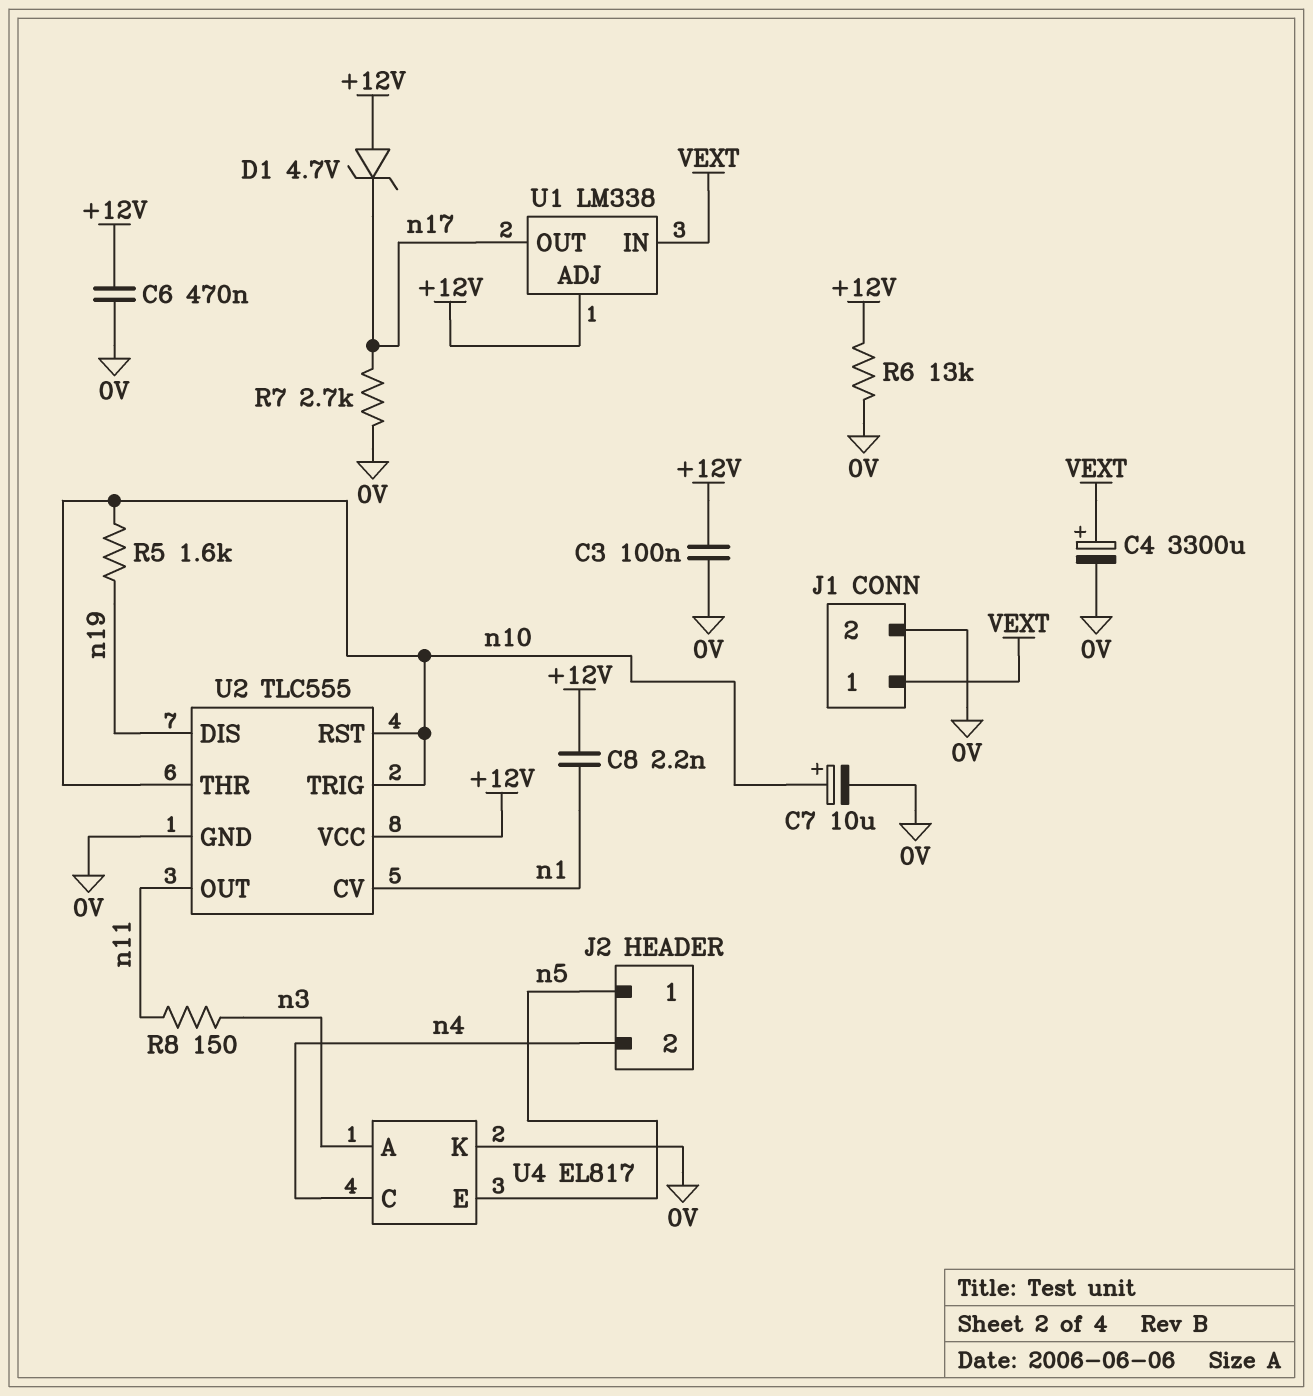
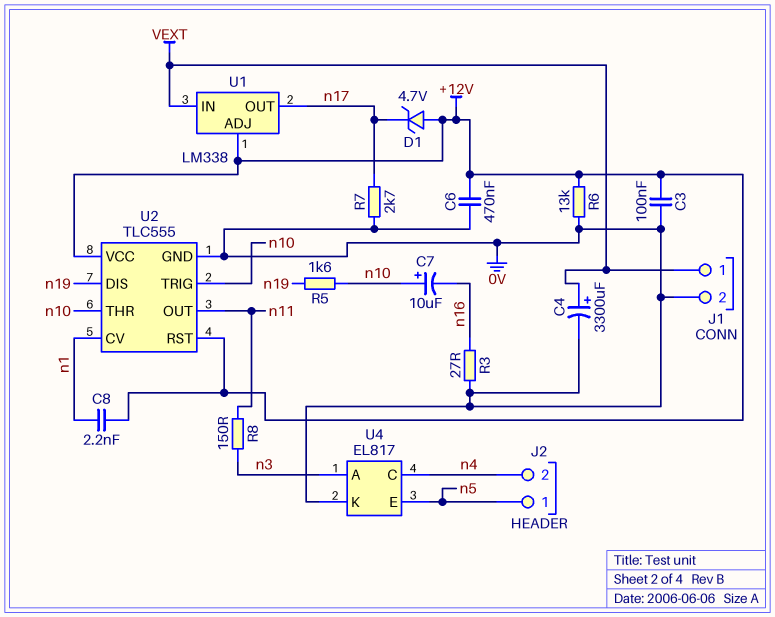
C7: 10uF (plus n10, minus 0V) -> 10uF (plus n10, minus n16)
R3: none -> 27 (0V, n16)
U2 pin RST: n10 -> +12V

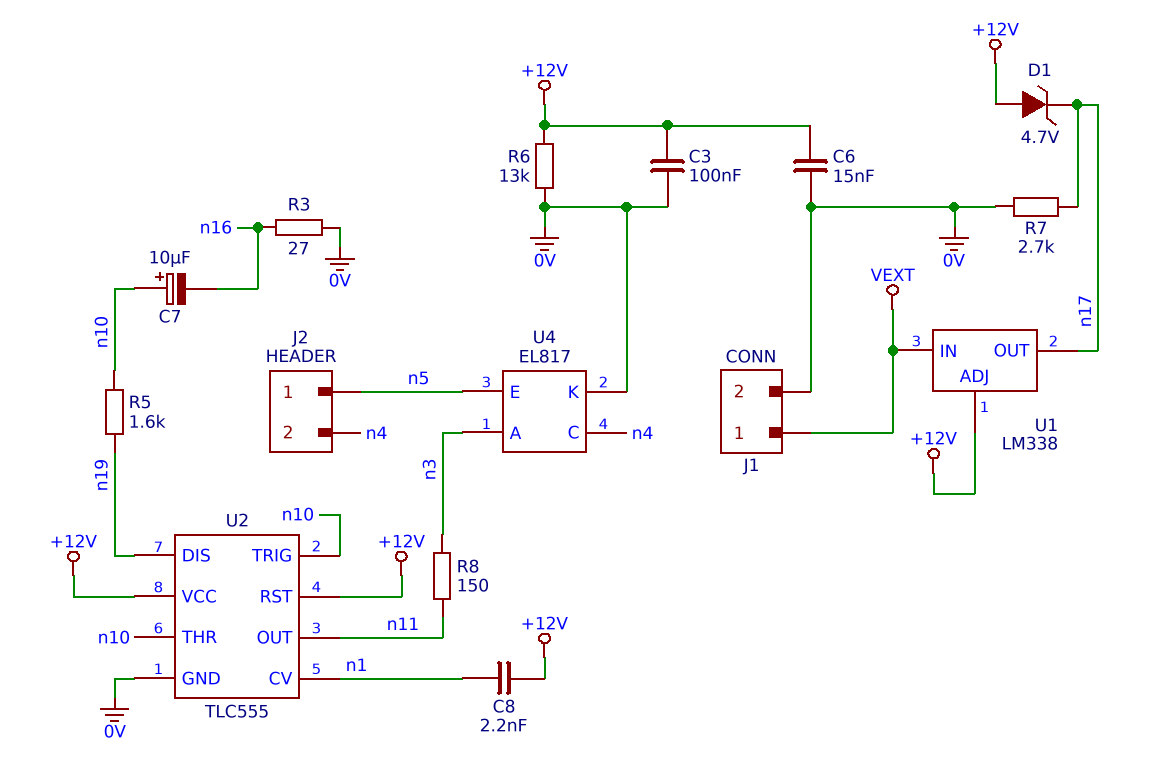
C4: 3300uF (plus VEXT, minus 0V) -> none
C6: 470nF (+12V, 0V) -> 15nF (+12V, 0V)

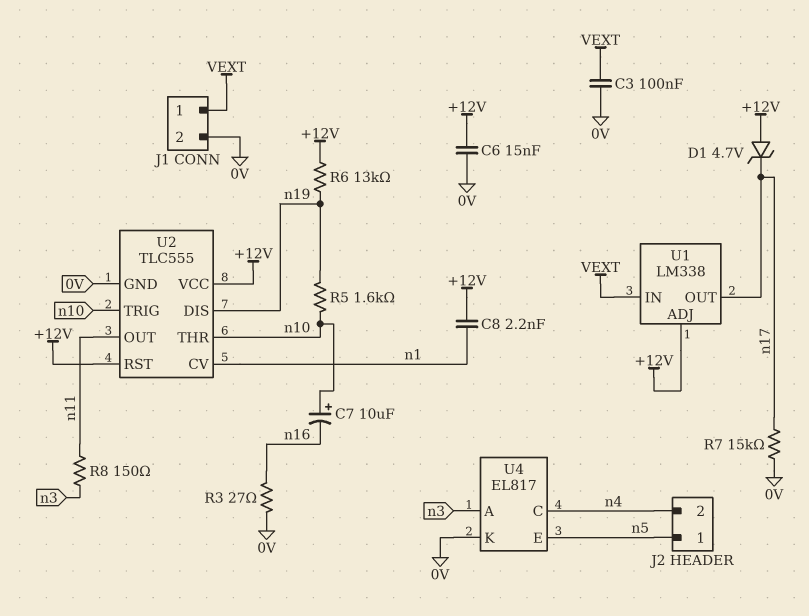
C3: 100nF (+12V, 0V) -> 100nF (0V, VEXT)
R6: 13k (+12V, 0V) -> 13k (+12V, n19)
R7: 2.7k (0V, n17) -> 15k (0V, n17)

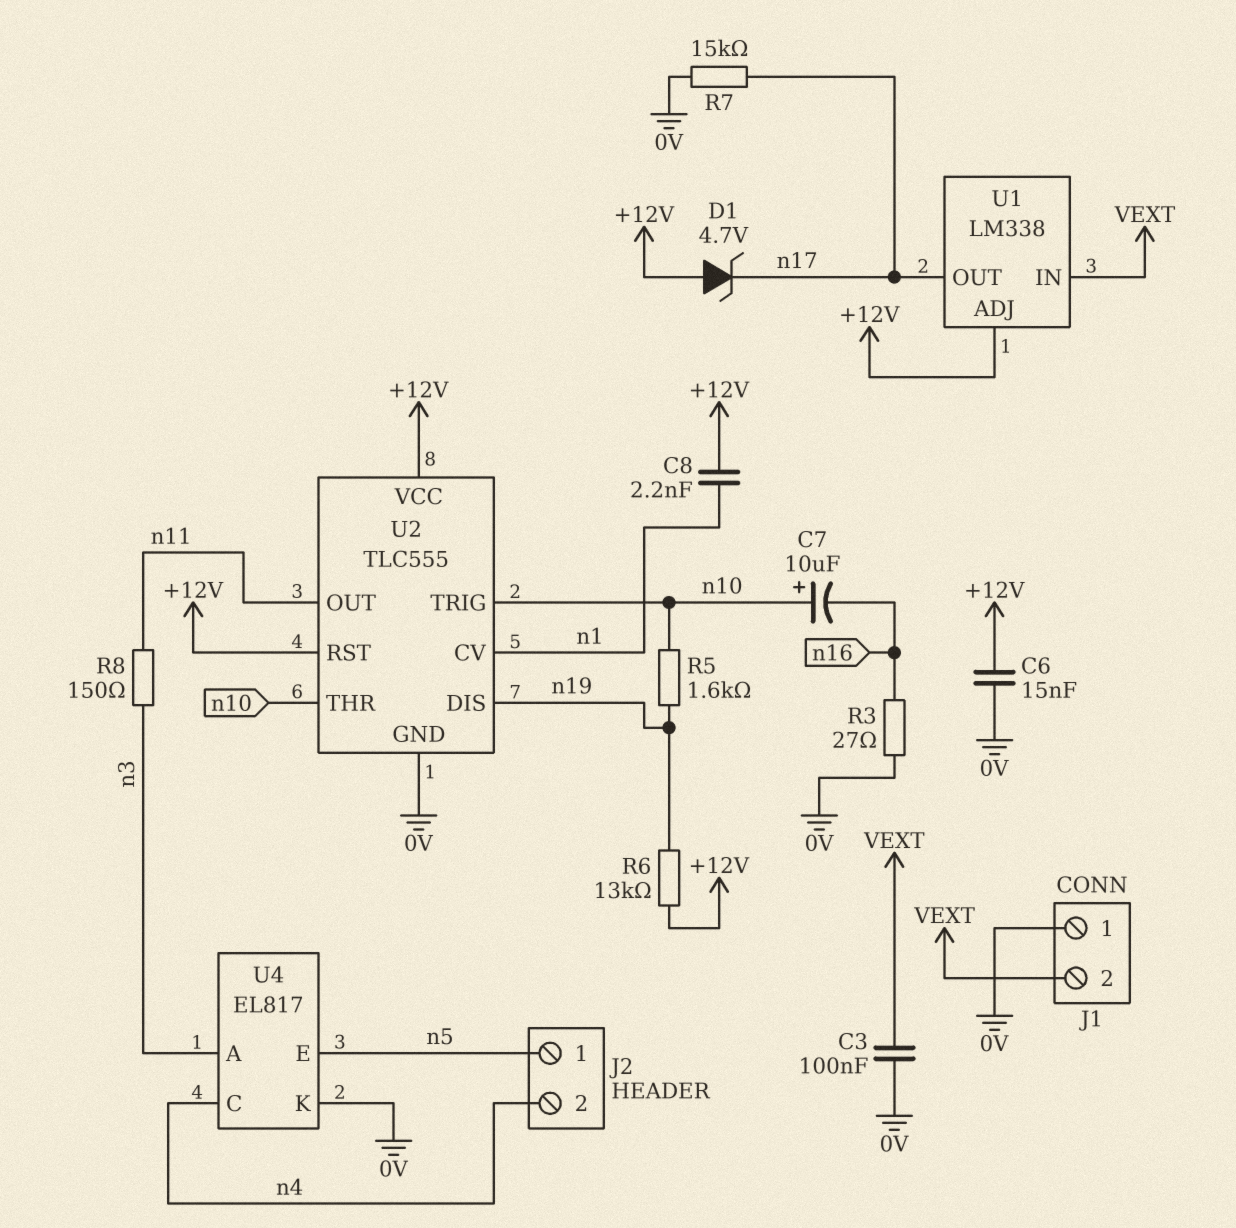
J1 pin 1: VEXT -> 0V
J1 pin 2: 0V -> VEXT

